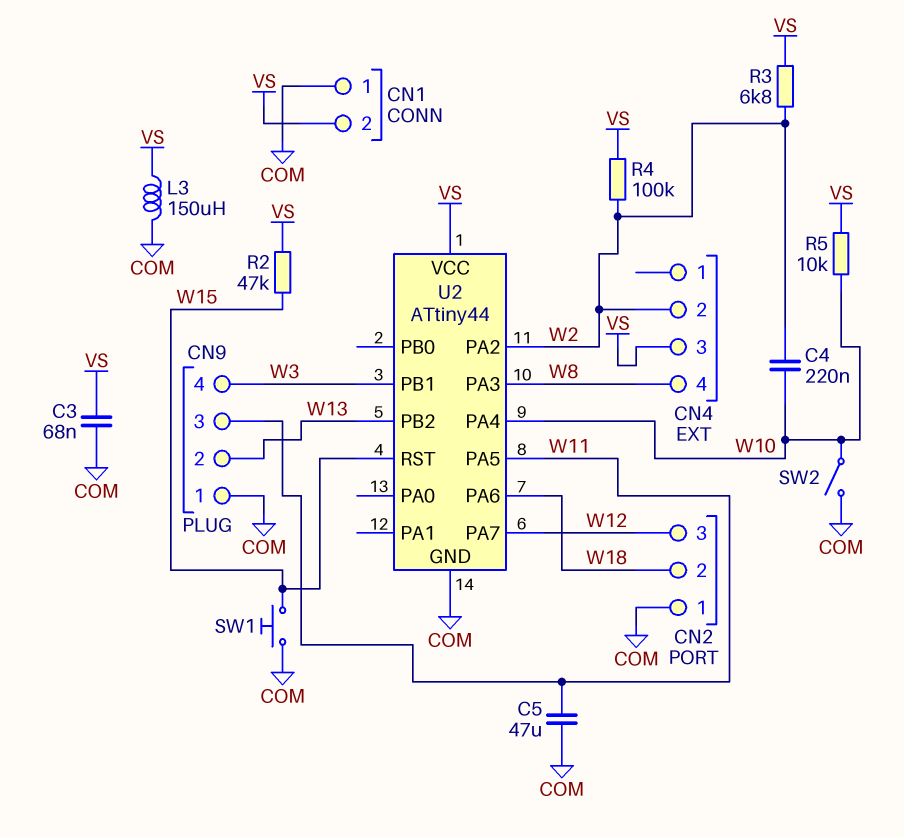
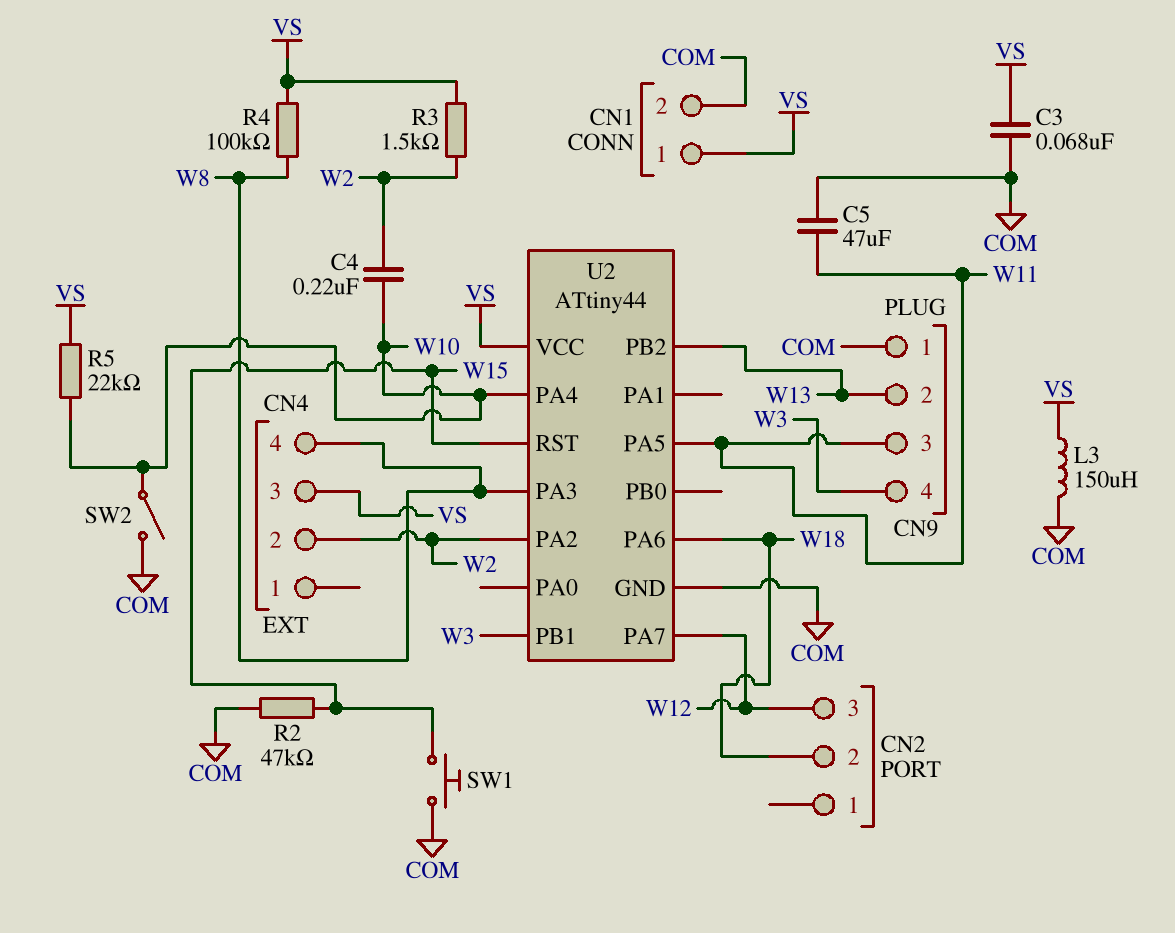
CN1 pin 1: COM -> VS
CN1 pin 2: VS -> COM
CN2 pin 1: COM -> none
R2: 47k (VS, W15) -> 47k (COM, W15)
R3: 6.8k (VS, W2) -> 1.5k (VS, W2)
R4: 100k (VS, W2) -> 100k (VS, W8)
R5: 10k (VS, W10) -> 22k (VS, W10)

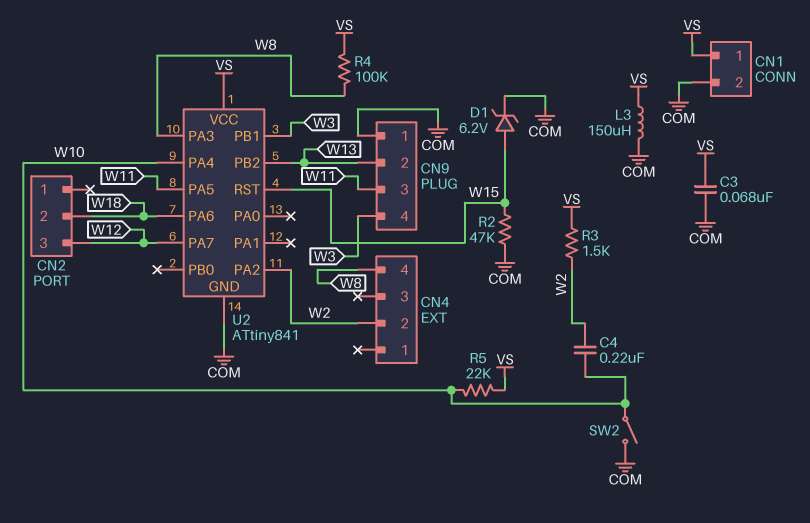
C5: 47uF (COM, W11) -> none
CN4 pin 3: VS -> none
D1: none -> zener 6.2V (A W15, K COM)
SW1: button (COM, W15) -> none
U2: ATtiny44 -> ATtiny841

